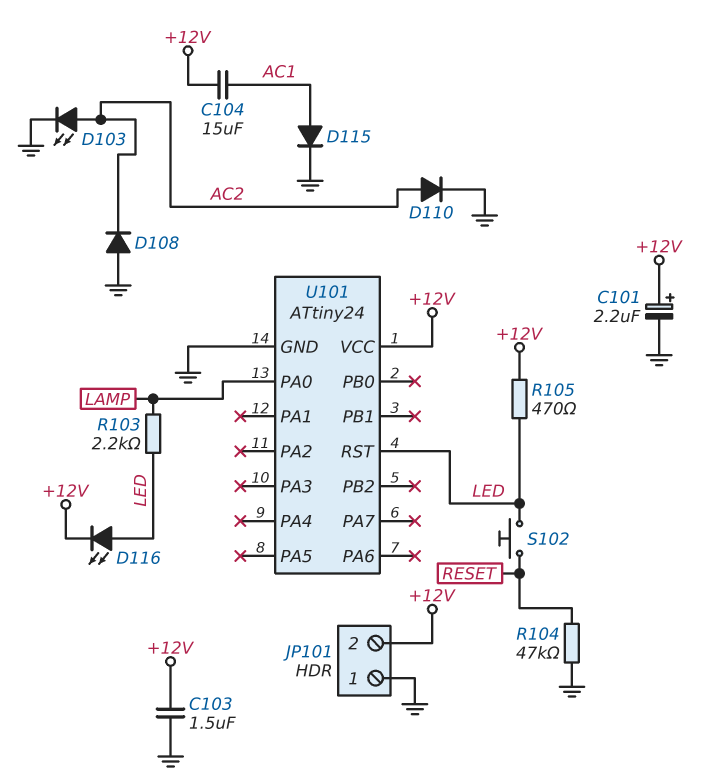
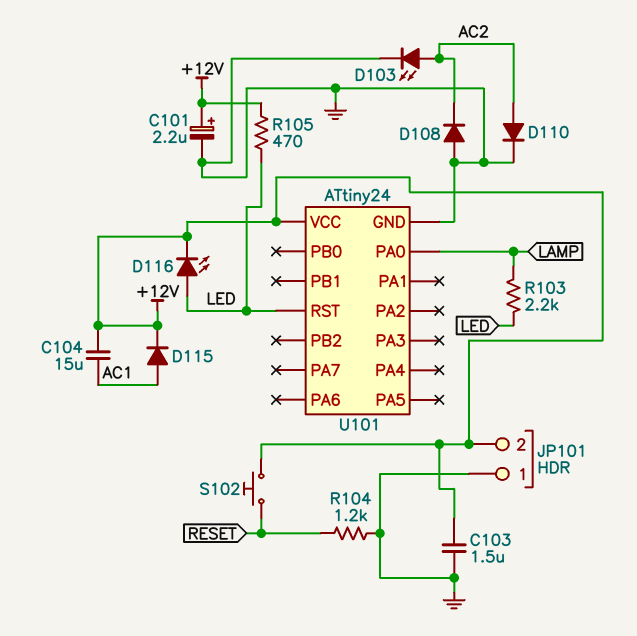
D115: diode (A AC1, K GND) -> diode (A AC1, K +12V)
R104: 47k (GND, RESET) -> 1.2k (GND, RESET)
S102: button (LED, RESET) -> button (+12V, RESET)

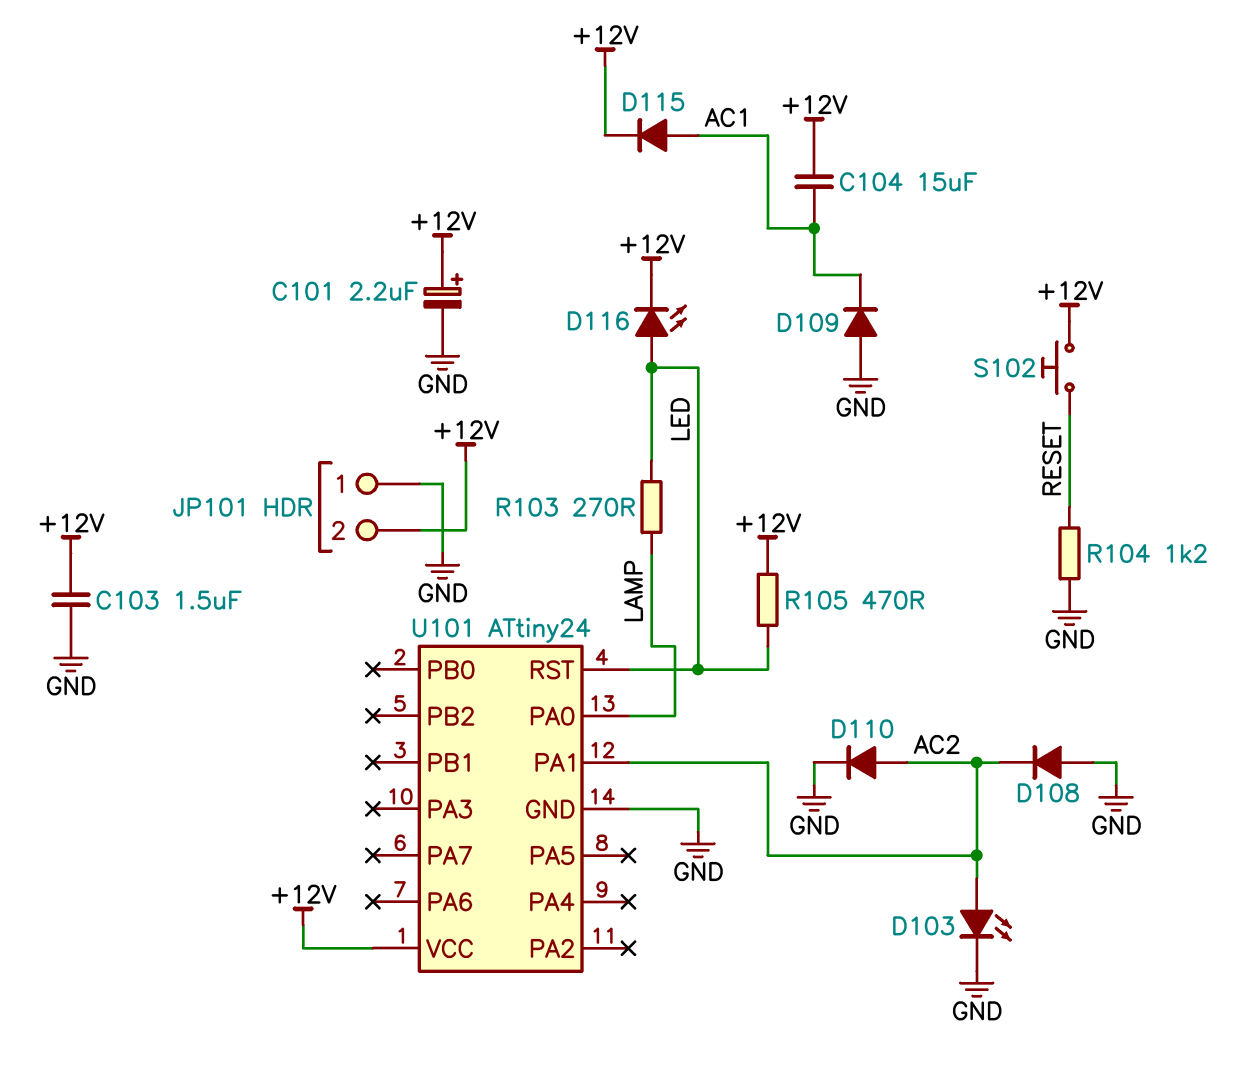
D109: none -> diode (A GND, K AC1)
R103: 2.2k (LAMP, LED) -> 270 (LAMP, LED)
U101 pin PA1: none -> AC2

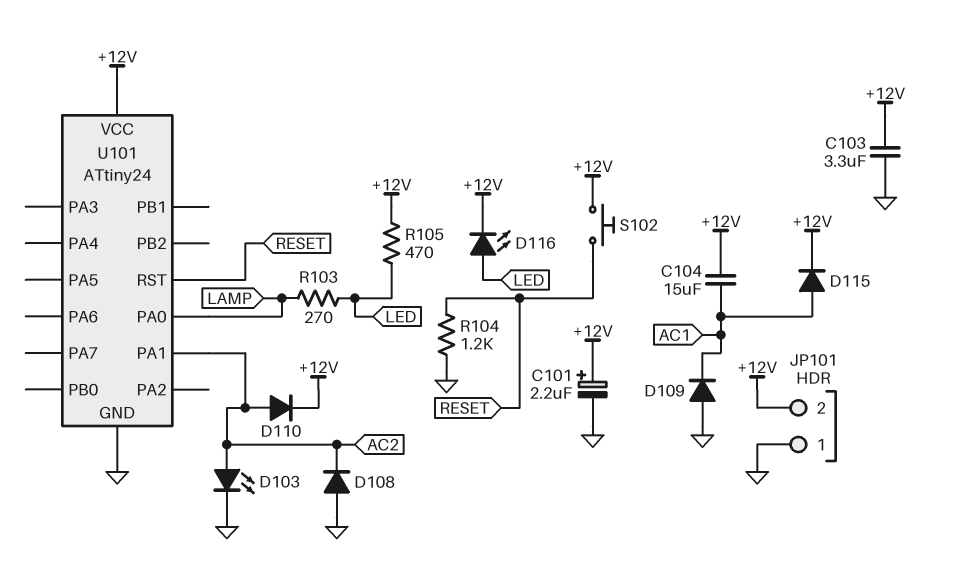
C103: 1.5uF (+12V, GND) -> 3.3uF (+12V, GND)
D110: diode (A AC2, K GND) -> diode (A AC2, K +12V)
U101 pin RST: LED -> RESET

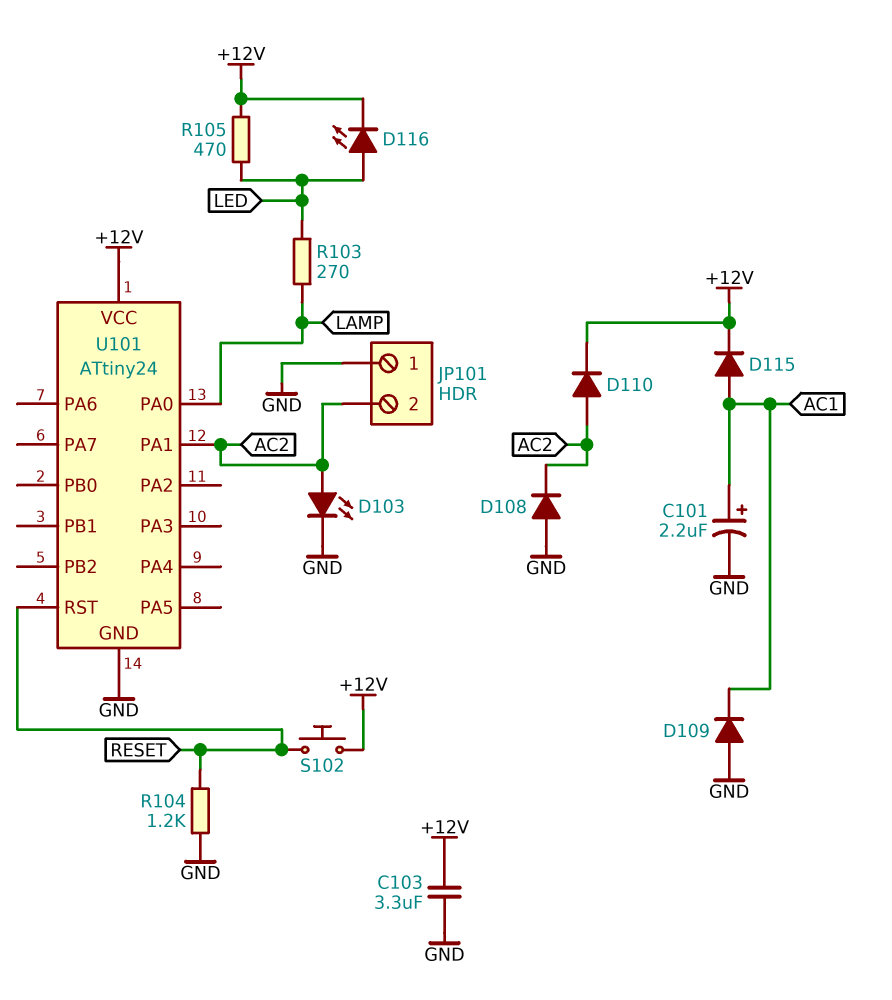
C101: 2.2uF (plus +12V, minus GND) -> 2.2uF (plus AC1, minus GND)
C104: 15uF (+12V, AC1) -> none
JP101 pin 2: +12V -> AC2

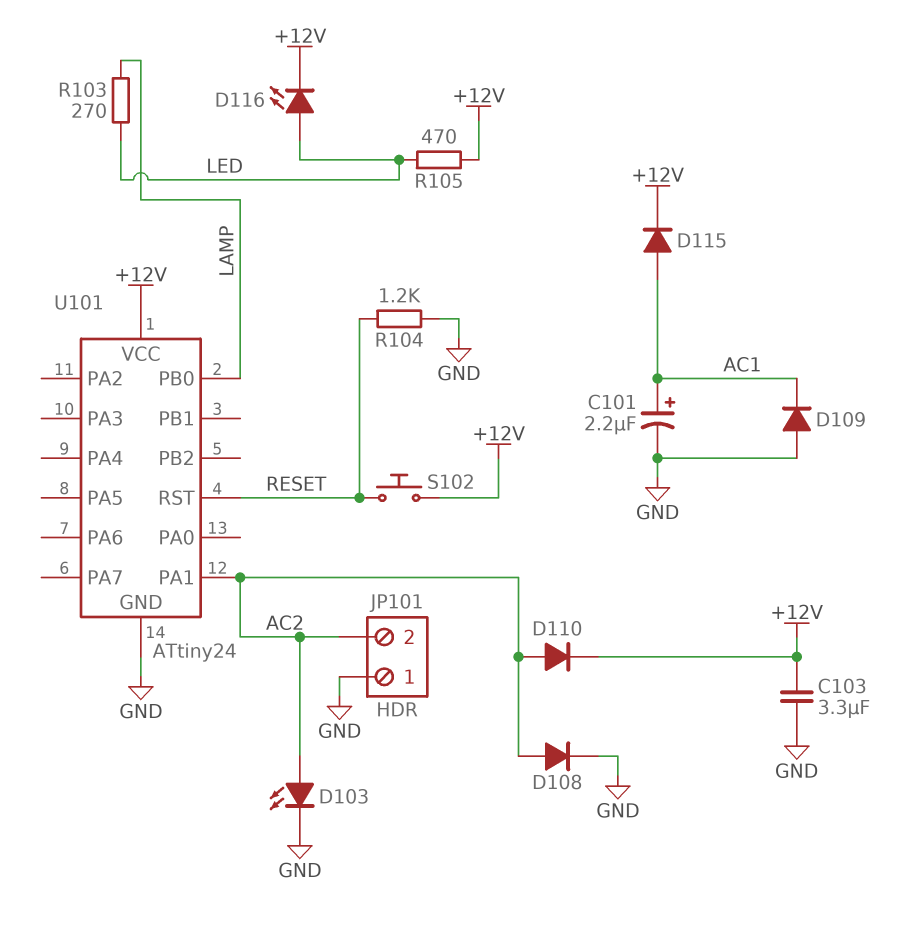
D108: diode (A GND, K AC2) -> diode (A AC2, K GND)
U101 pin PA0: LAMP -> none
U101 pin PB0: none -> LAMP

